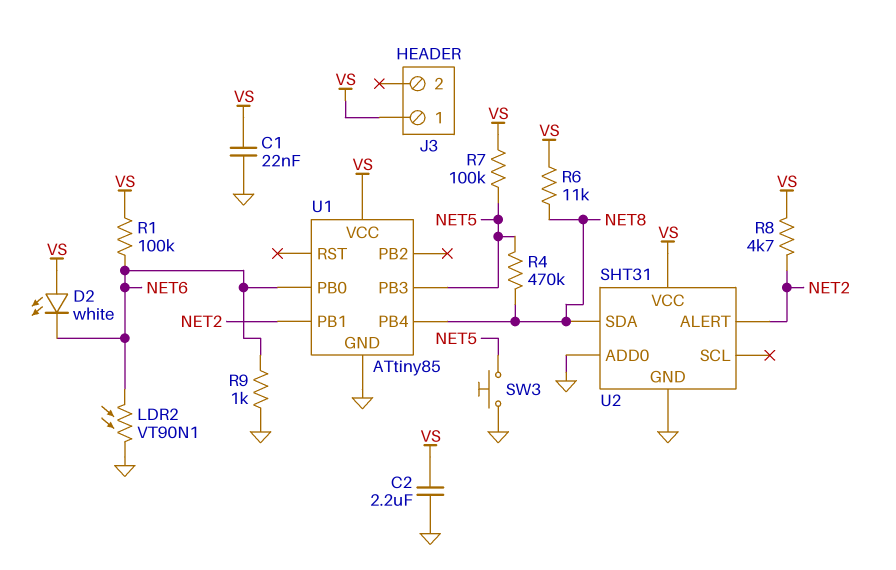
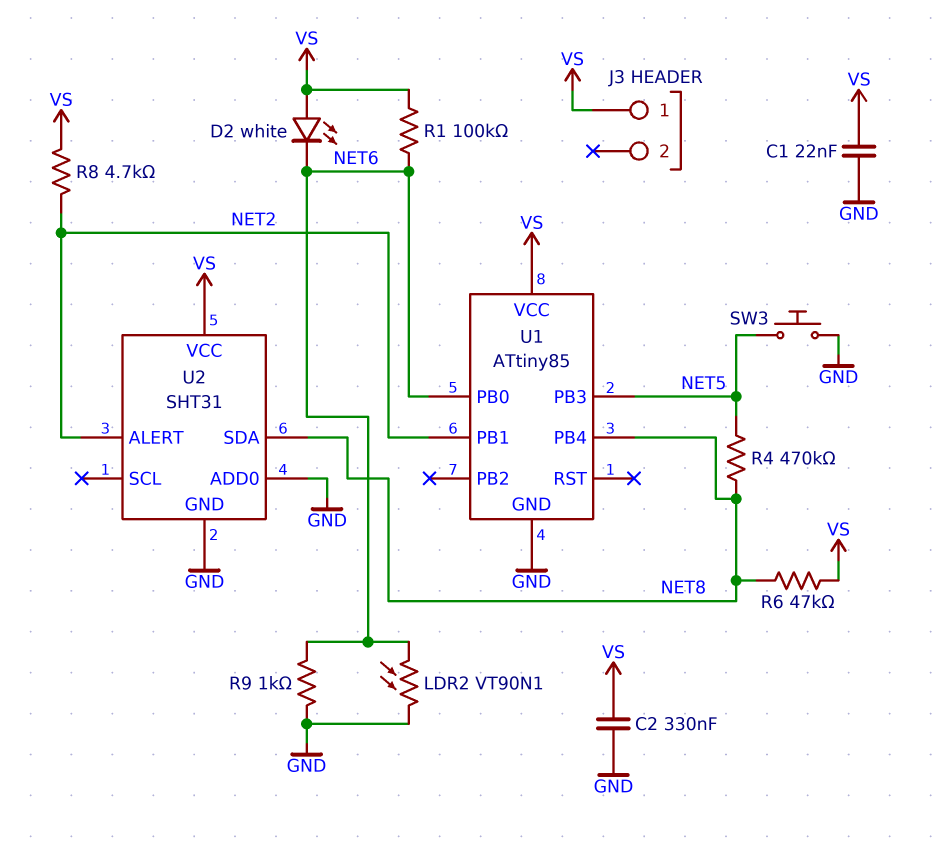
C2: 2.2uF (GND, VS) -> 330nF (GND, VS)
R6: 11k (NET8, VS) -> 47k (NET8, VS)
R7: 100k (NET5, VS) -> none

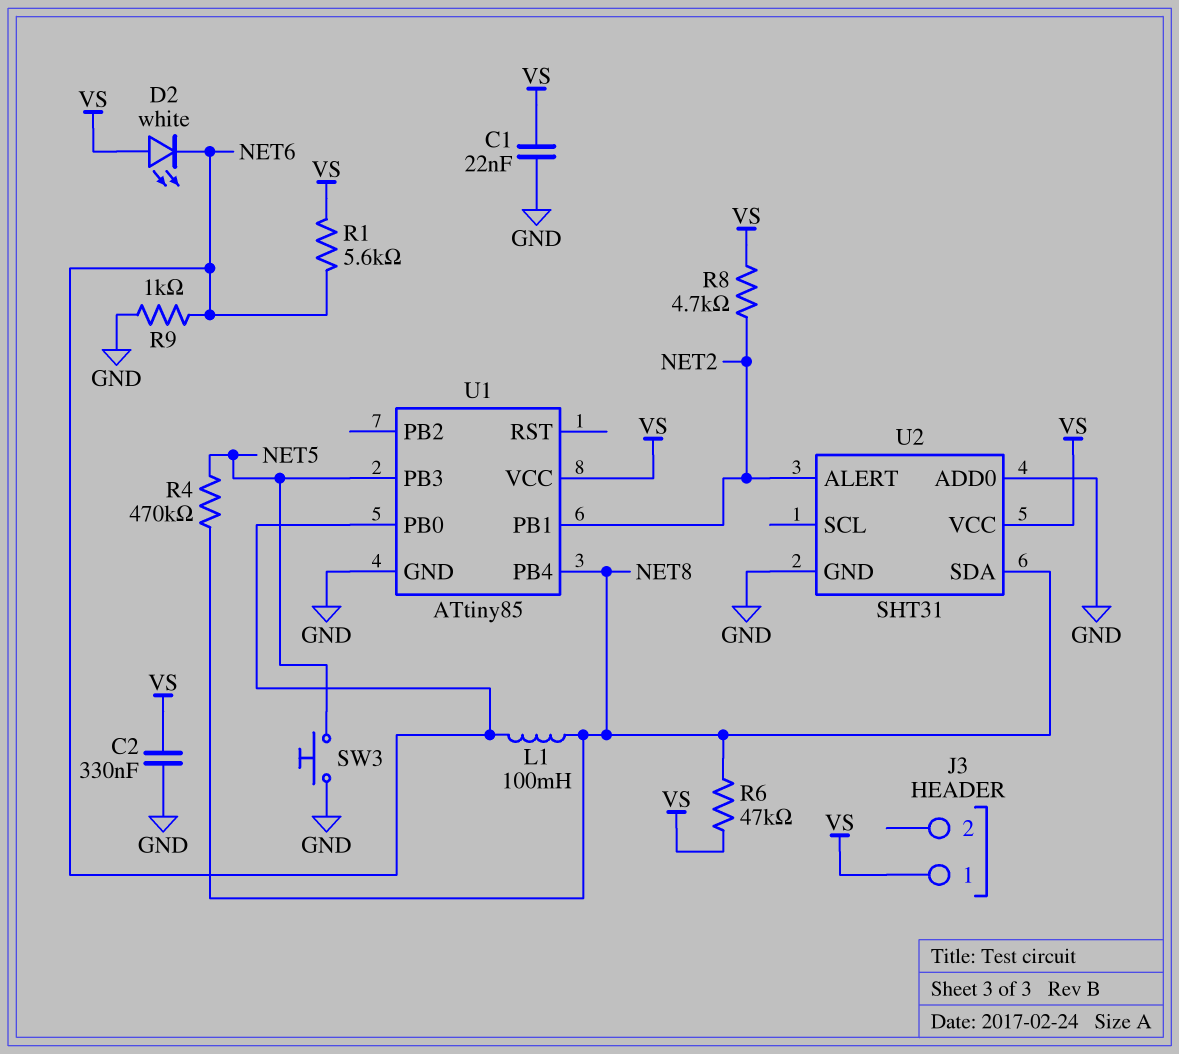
L1: none -> 100mH (NET6, NET8)
LDR2: VT90N1 (GND, NET6) -> none
R1: 100k (NET6, VS) -> 5.6k (NET6, VS)

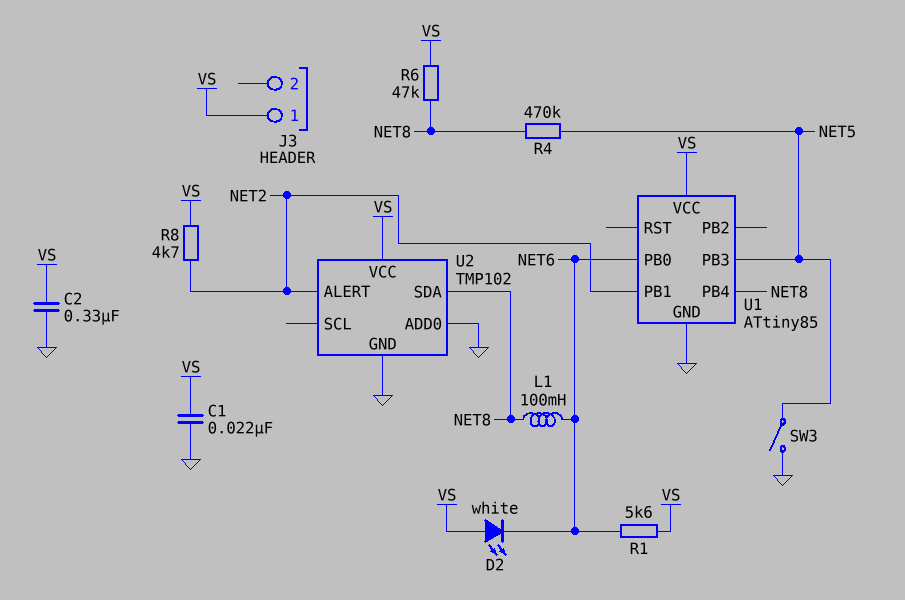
R9: 1k (GND, NET6) -> none
SW3: button (GND, NET5) -> switch (GND, NET5)
U2: SHT31 -> TMP102

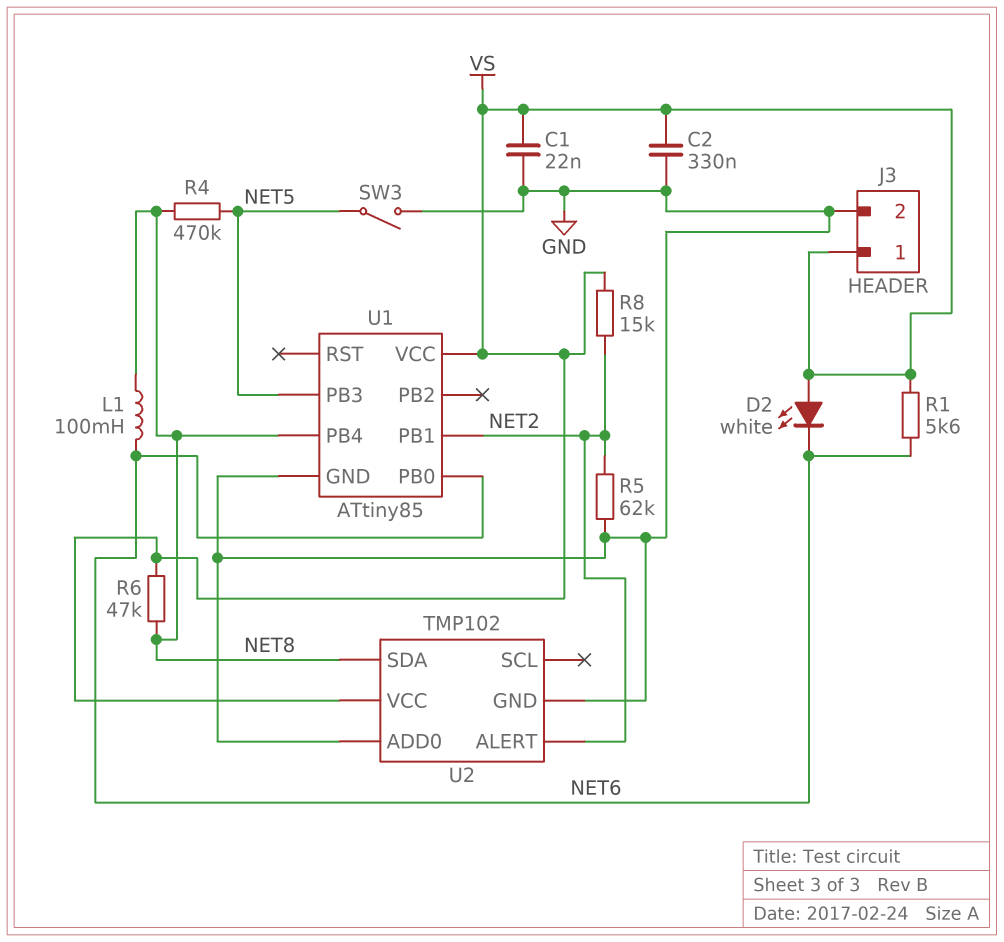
J3 pin 2: none -> GND
R5: none -> 62k (GND, NET2)
R8: 4.7k (NET2, VS) -> 15k (NET2, VS)

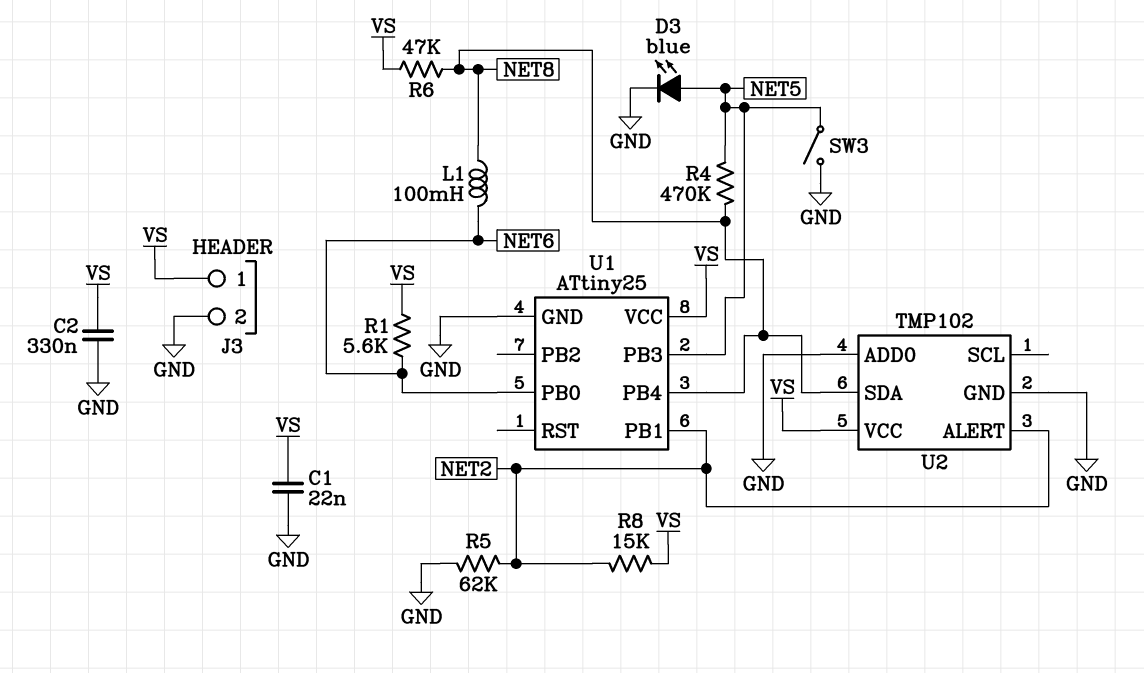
D2: LED white (A VS, K NET6) -> none
D3: none -> LED blue (A NET5, K GND)
U1: ATtiny85 -> ATtiny25

